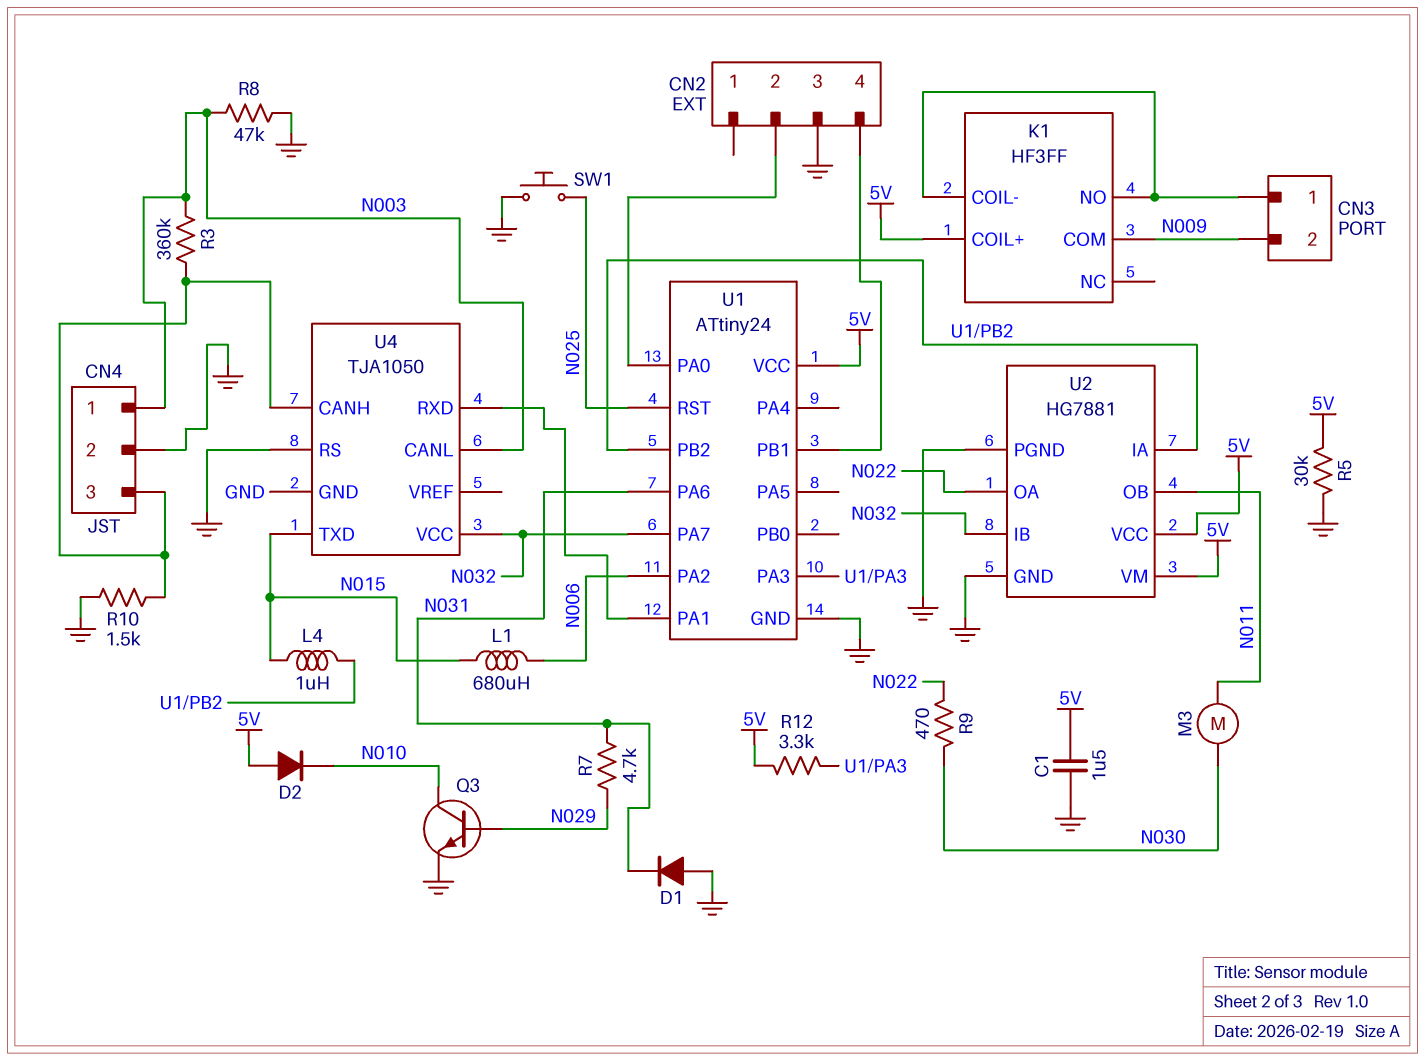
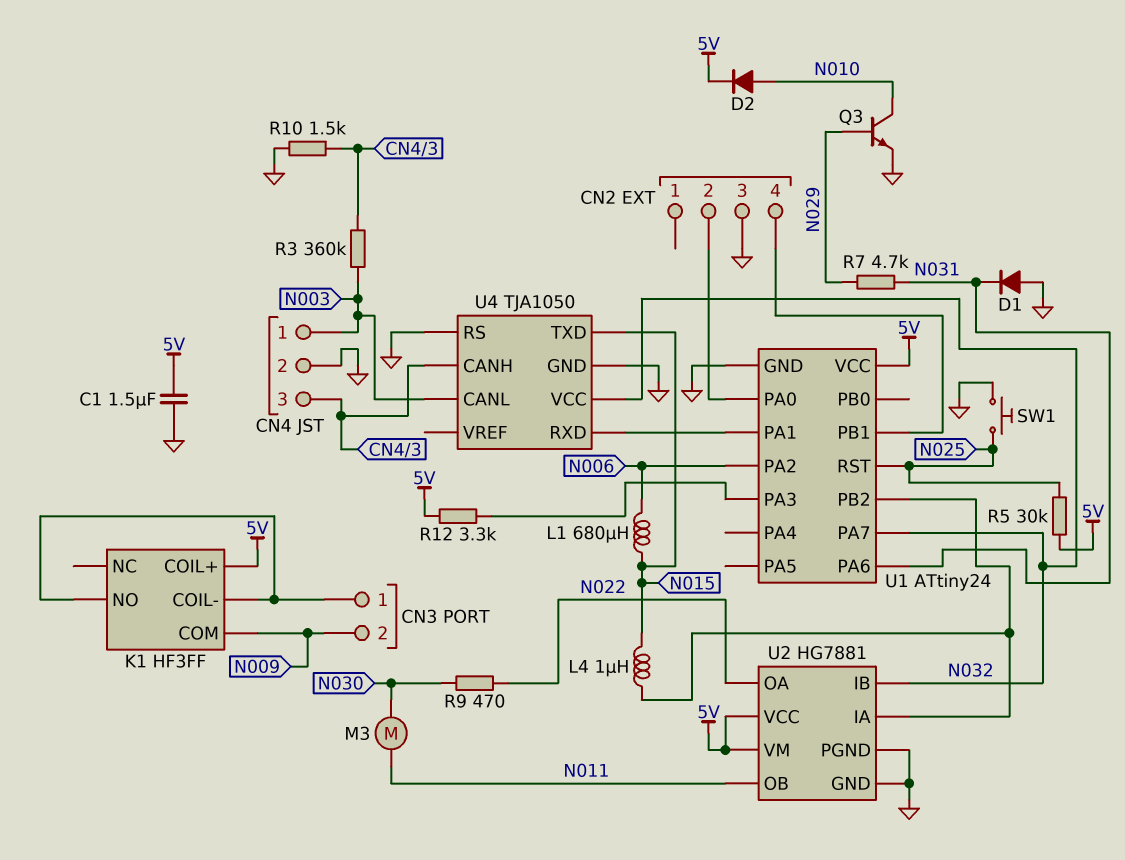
D2: diode (A 5V, K N010) -> diode (A N010, K 5V)
R5: 30k (5V, GND) -> 30k (5V, N025)
R8: 47k (GND, N003) -> none

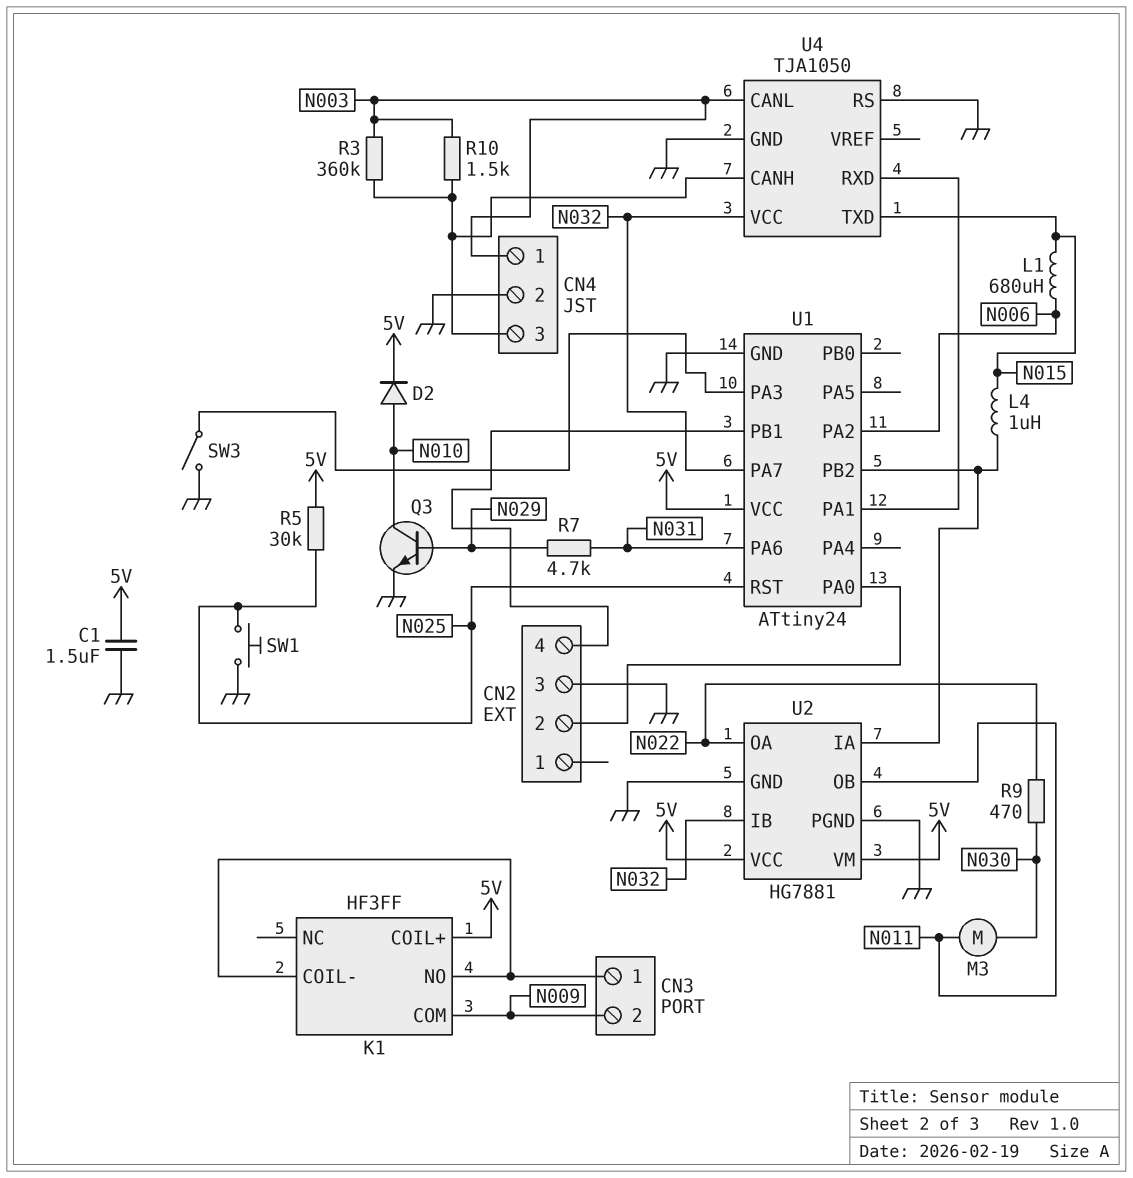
D1: diode (A GND, K N031) -> none
R10: 1.5k (CN4/3, GND) -> 1.5k (CN4/3, N003)
R12: 3.3k (5V, U1/PA3) -> none
SW3: none -> switch (GND, U1/PA3)

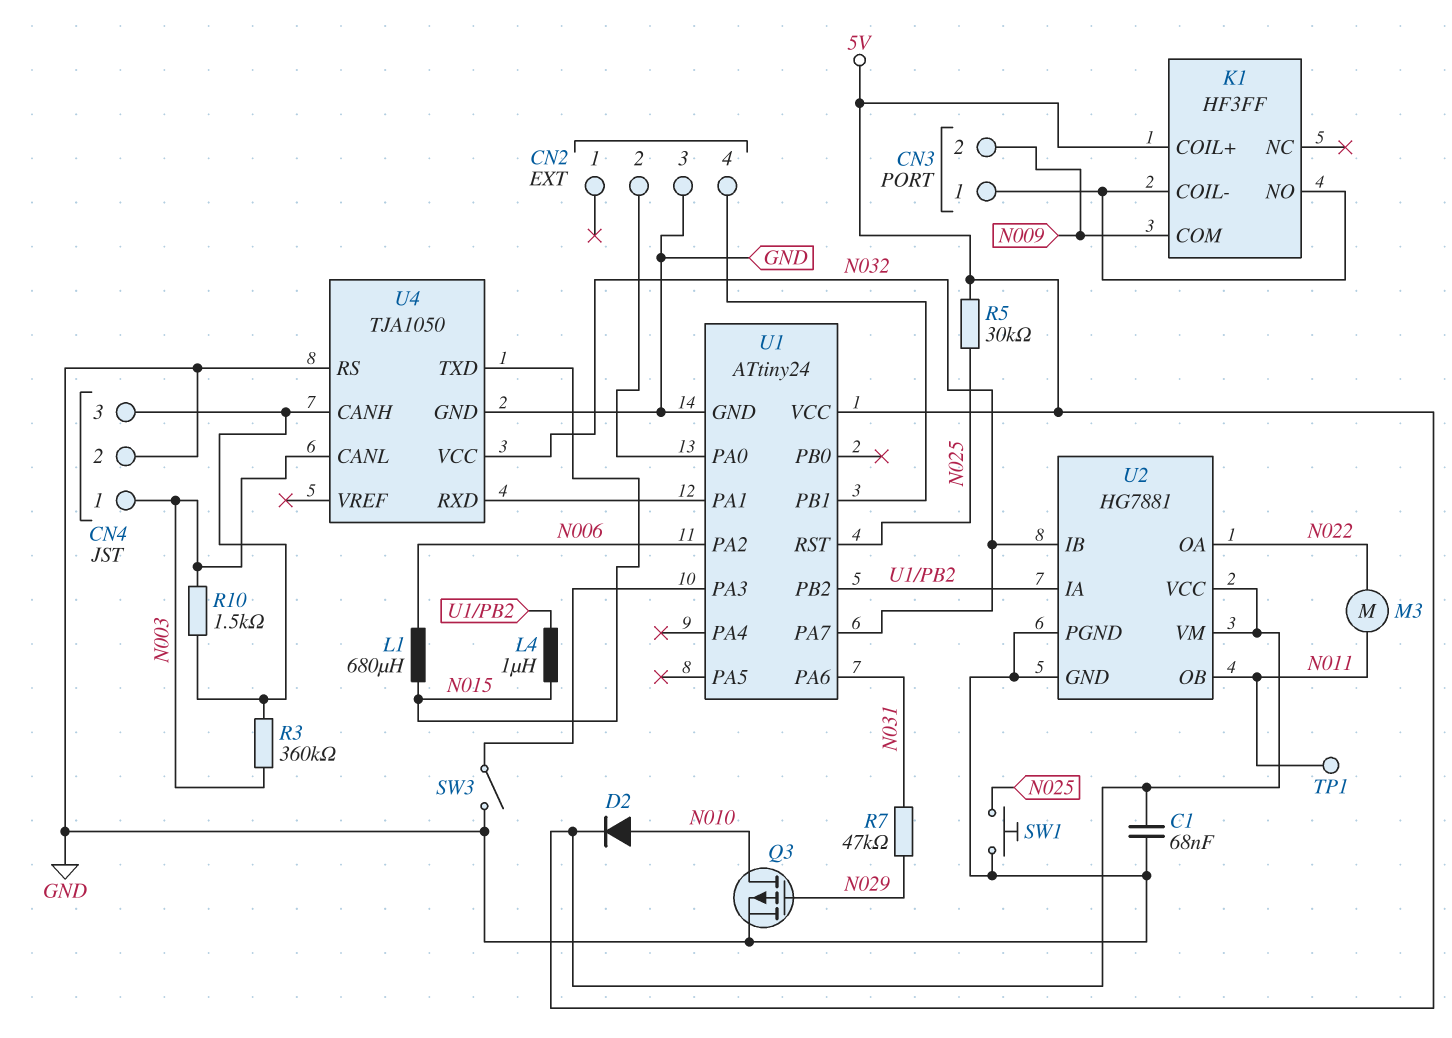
C1: 1.5uF (5V, GND) -> 68nF (5V, GND)
M3: motor (N011, N030) -> motor (N011, N022)
Q3: NPN (B N029, C N010, E GND) -> PMOS (G N029, D N010, S GND)
R7: 4.7k (N029, N031) -> 47k (N029, N031)
R9: 470 (N022, N030) -> none
TP1: none -> test point (N011)

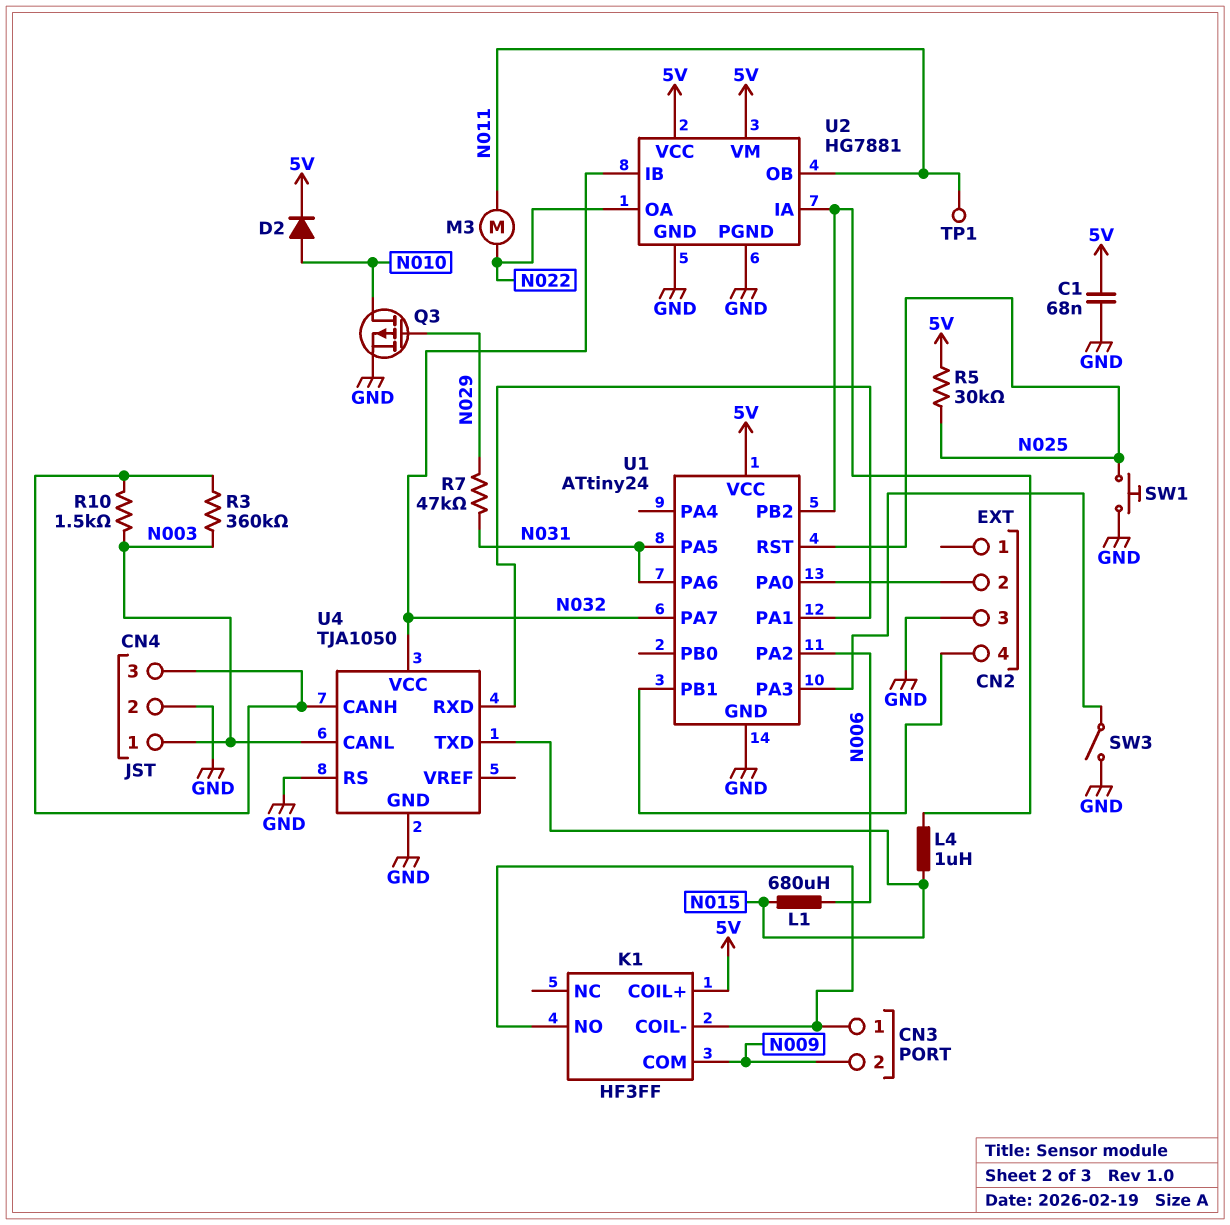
U1 pin PA5: none -> N031

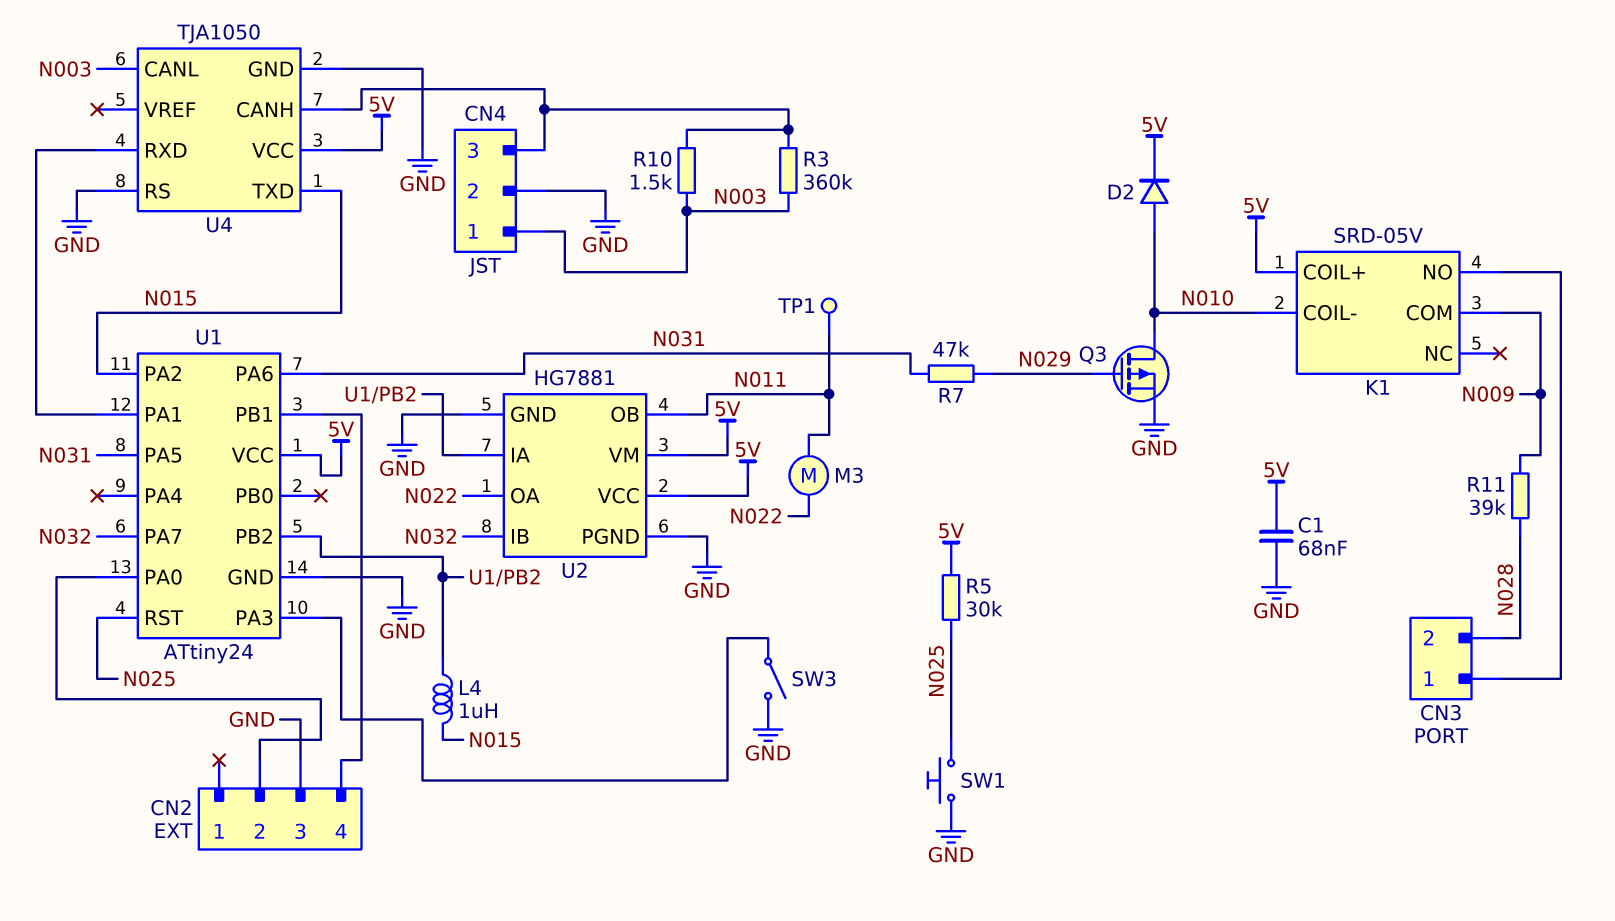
CN3 pin 2: N009 -> N028
K1: HF3FF -> SRD-05V
K1 pin COIL-: CN3/1 -> N010
L1: 680uH (N006, N015) -> none
R11: none -> 39k (N009, N028)
U1 pin PA2: N006 -> N015
U4 pin VCC: N032 -> 5V

